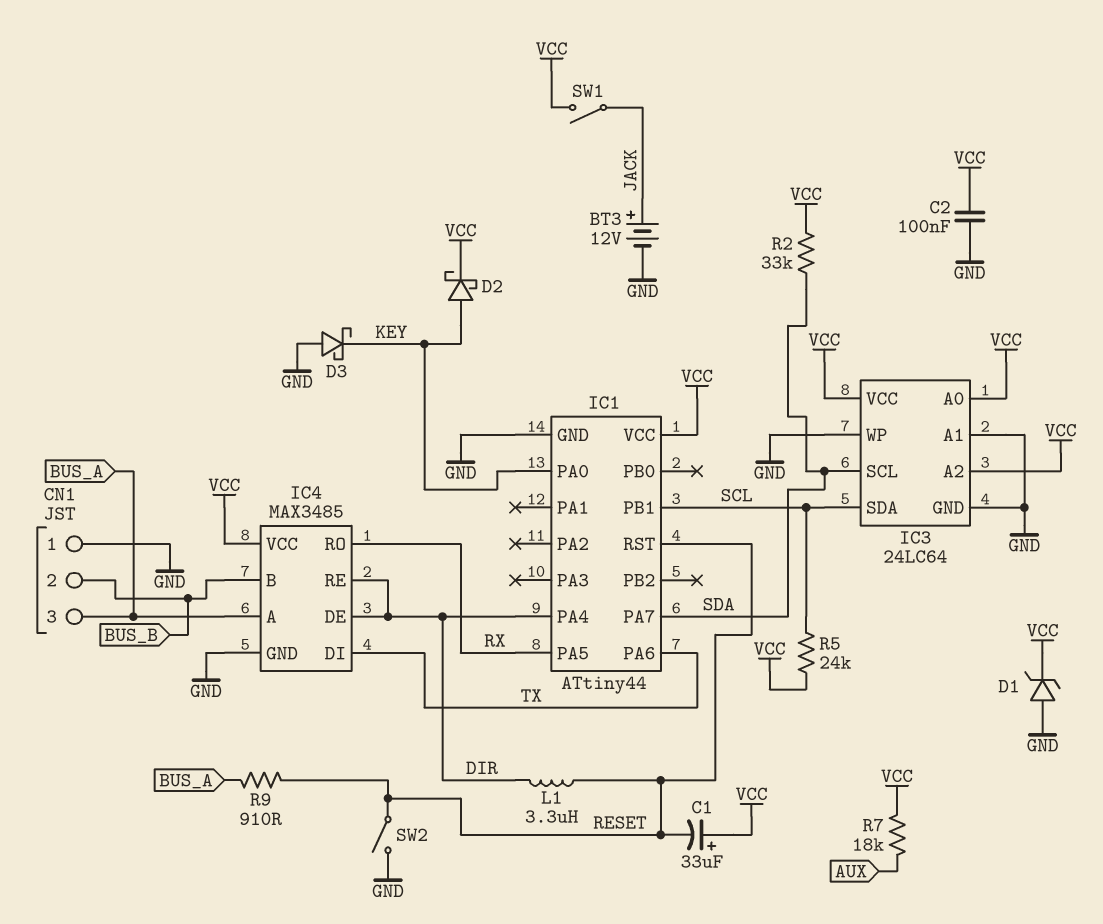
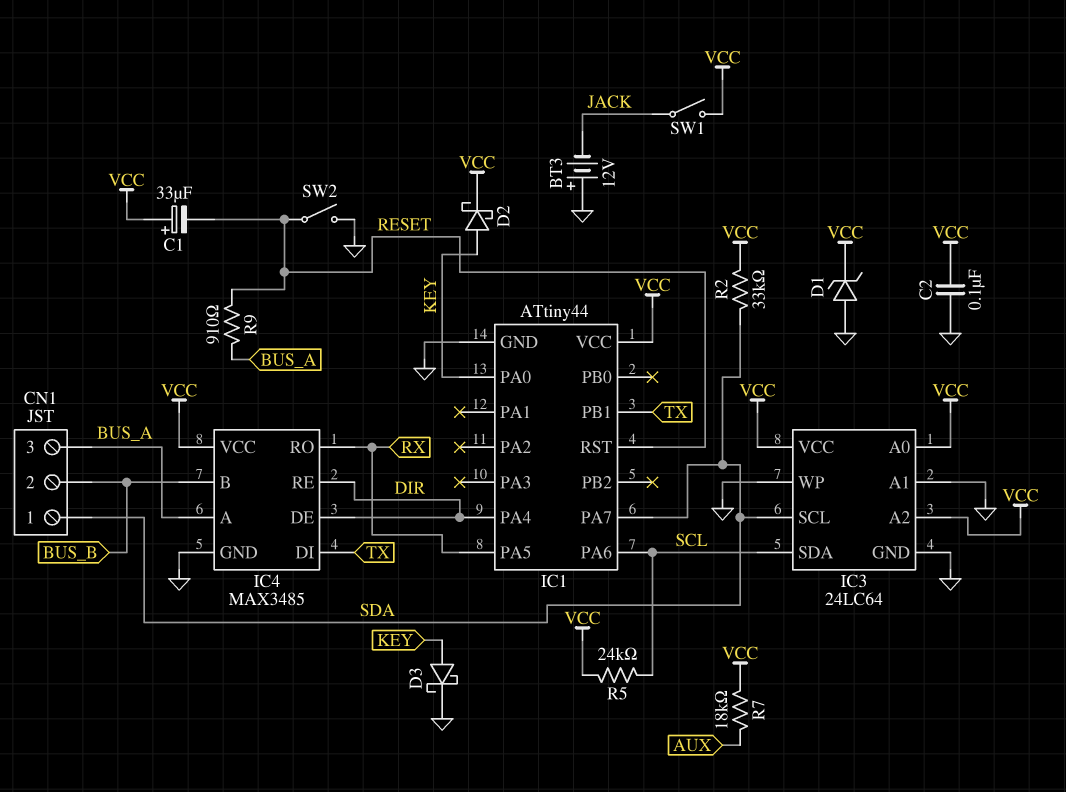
BT3: 12V (plus JACK, minus GND) -> 12V (plus GND, minus JACK)
CN1 pin 1: GND -> SDA
D3: schottky (A GND, K KEY) -> schottky (A KEY, K GND)
IC1 pin PA6: TX -> SCL
IC1 pin PB1: SCL -> TX
L1: 3.3uH (DIR, RESET) -> none

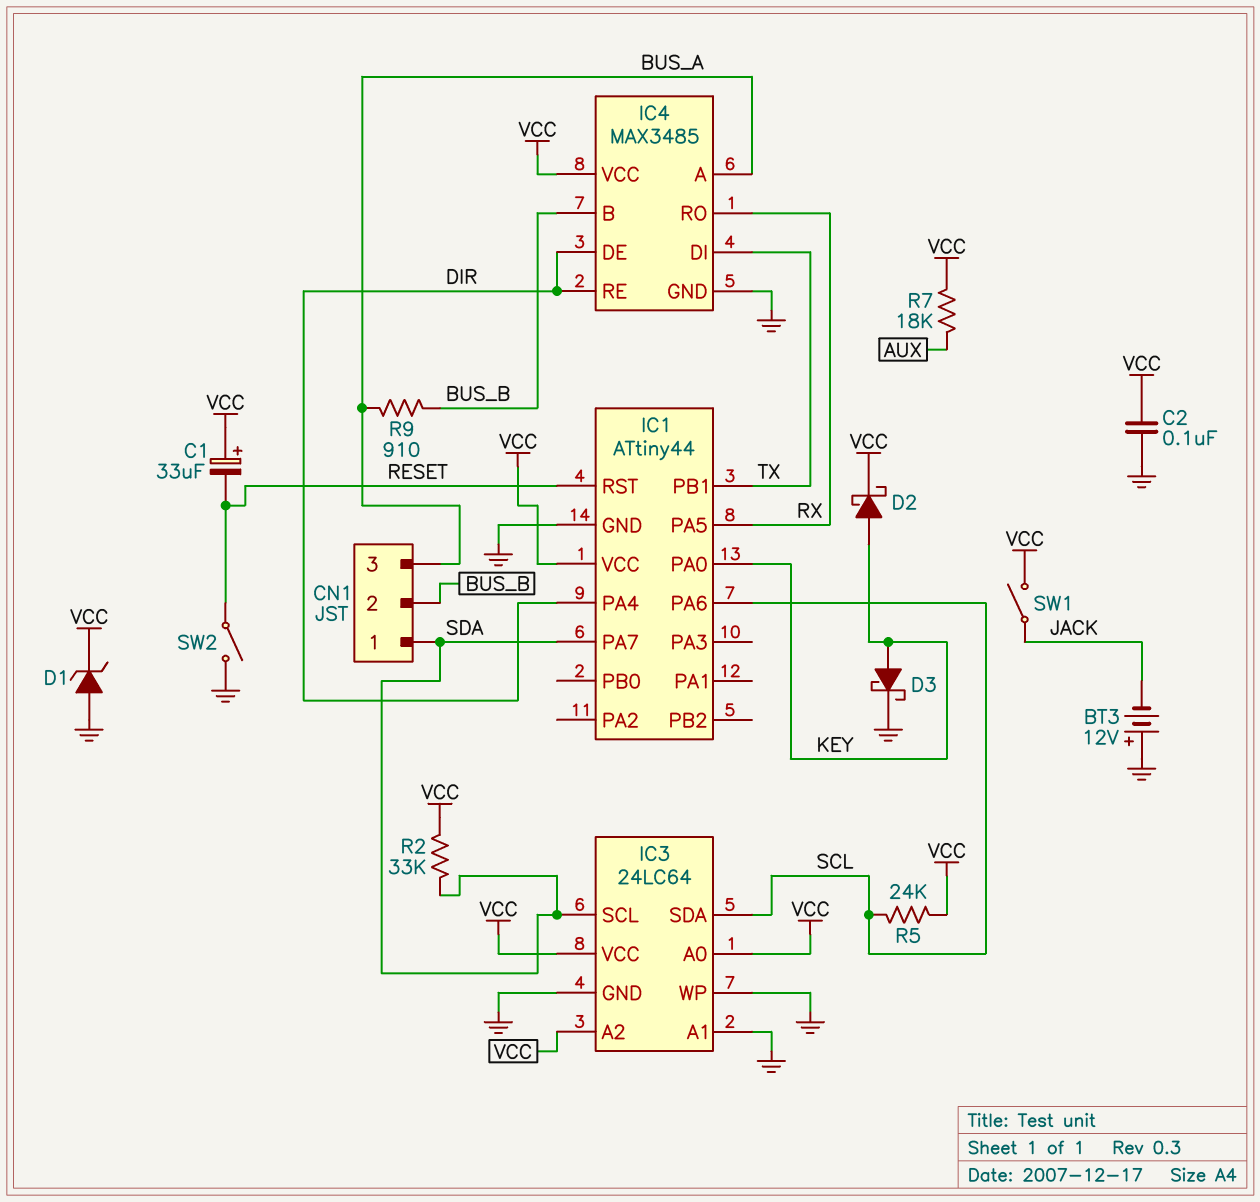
R9: 910 (BUS_A, RESET) -> 910 (BUS_A, BUS_B)

